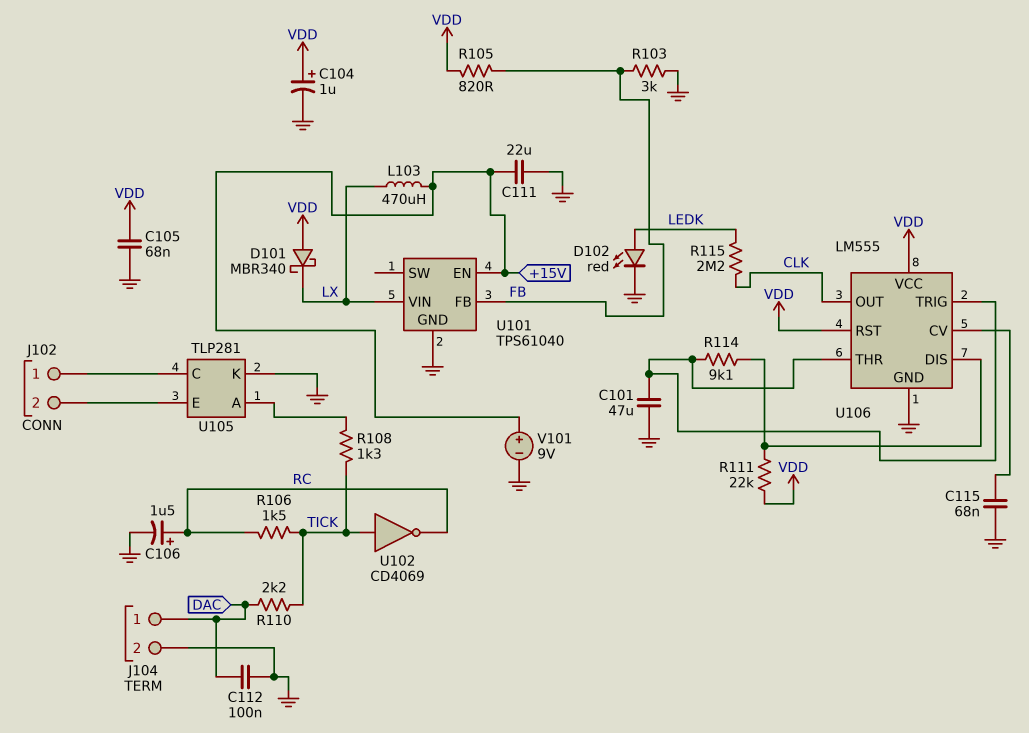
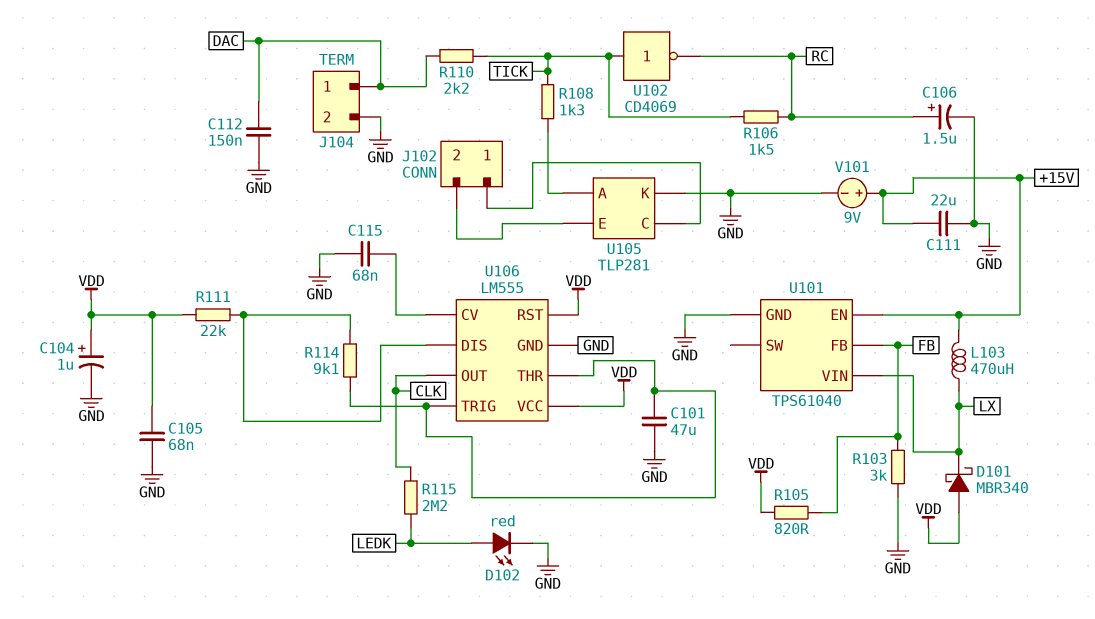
C112: 100nF (DAC, GND) -> 150nF (DAC, GND)

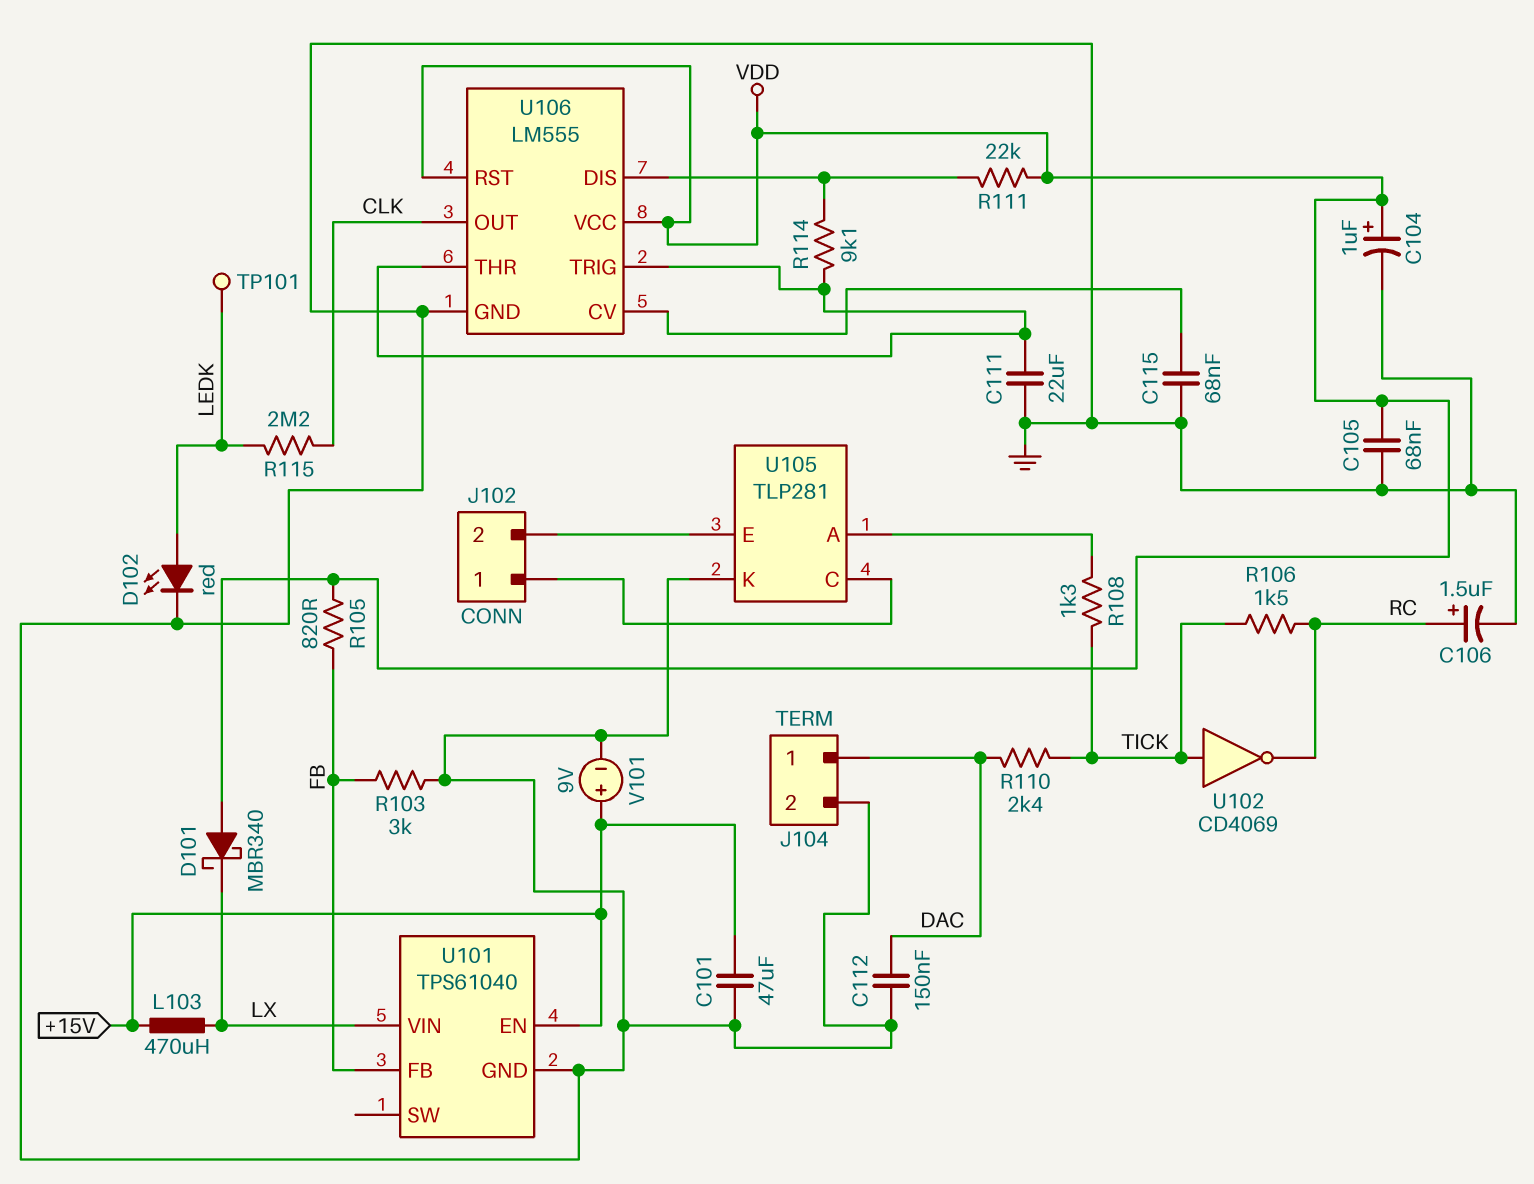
C101: 47uF (GND, U106/THR) -> 47uF (+15V, GND)
C111: 22uF (+15V, GND) -> 22uF (GND, U106/THR)
R110: 2.2k (DAC, TICK) -> 2.4k (DAC, TICK)
TP101: none -> test point (LEDK)

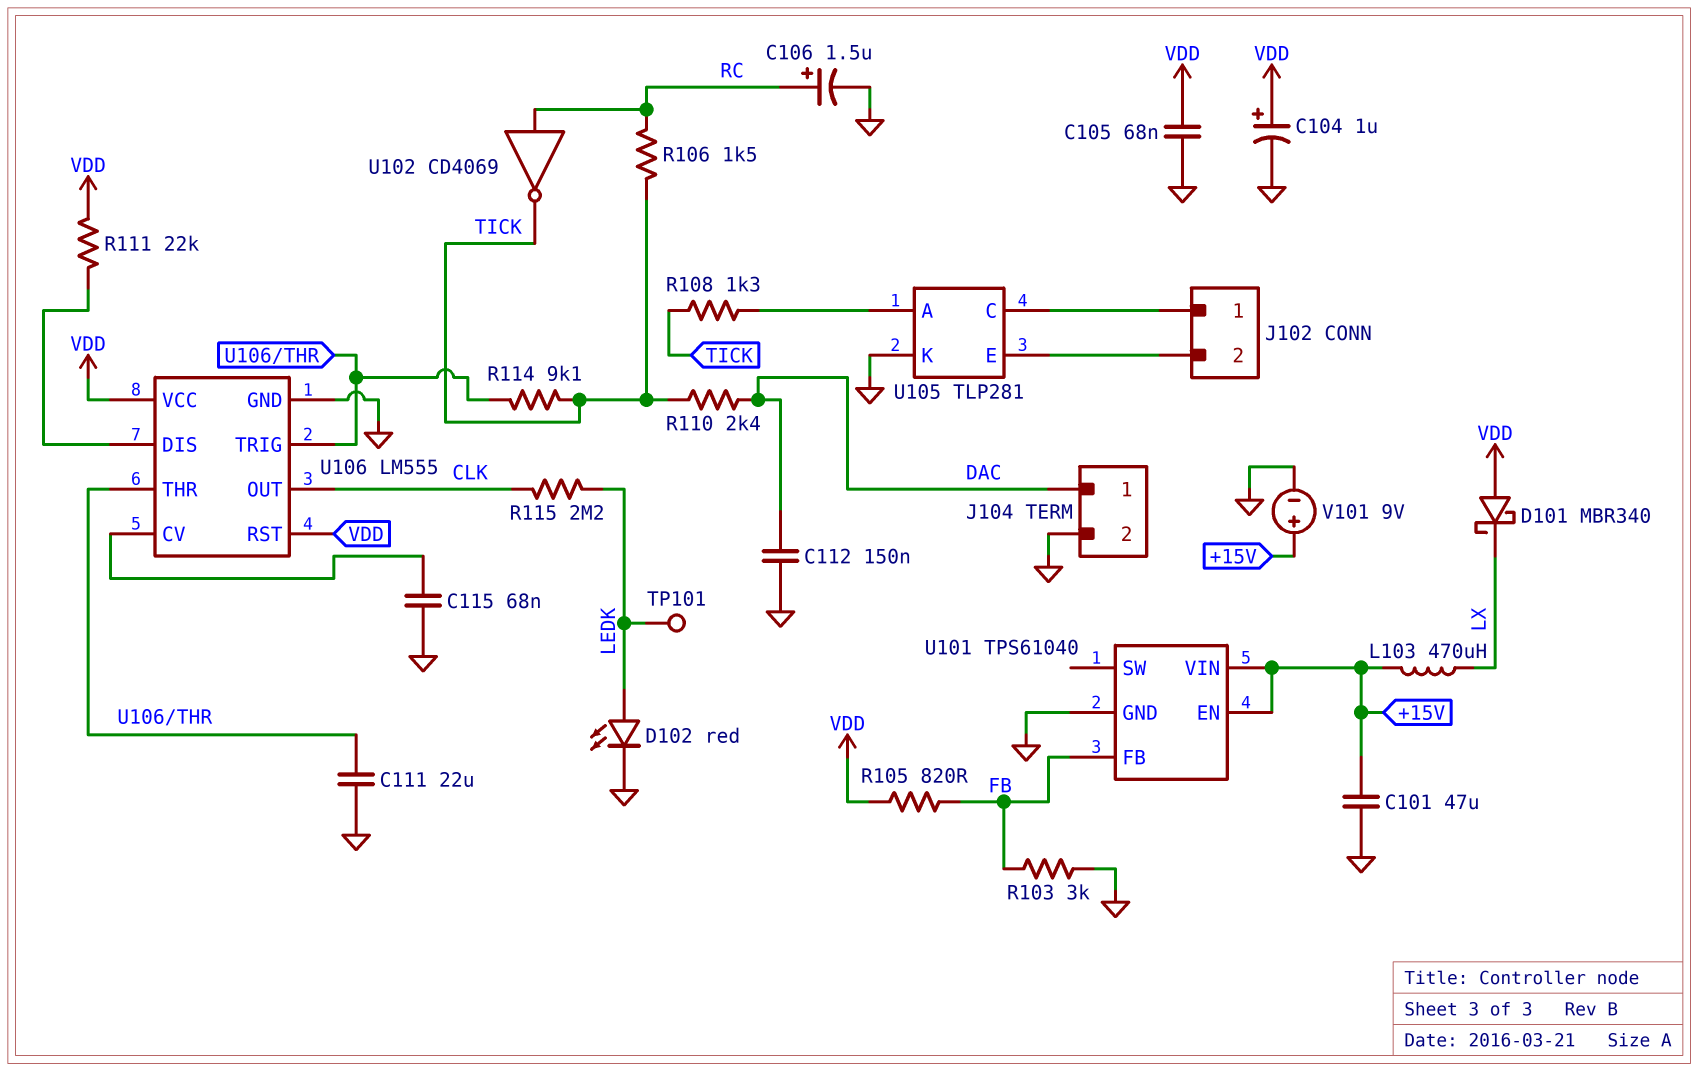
R114: 9.1k (U106/DIS, U106/THR) -> 9.1k (TICK, U106/THR)
U101 pin VIN: LX -> +15V
U102: NOT CD4069 (in TICK, out RC) -> NOT CD4069 (in RC, out TICK)

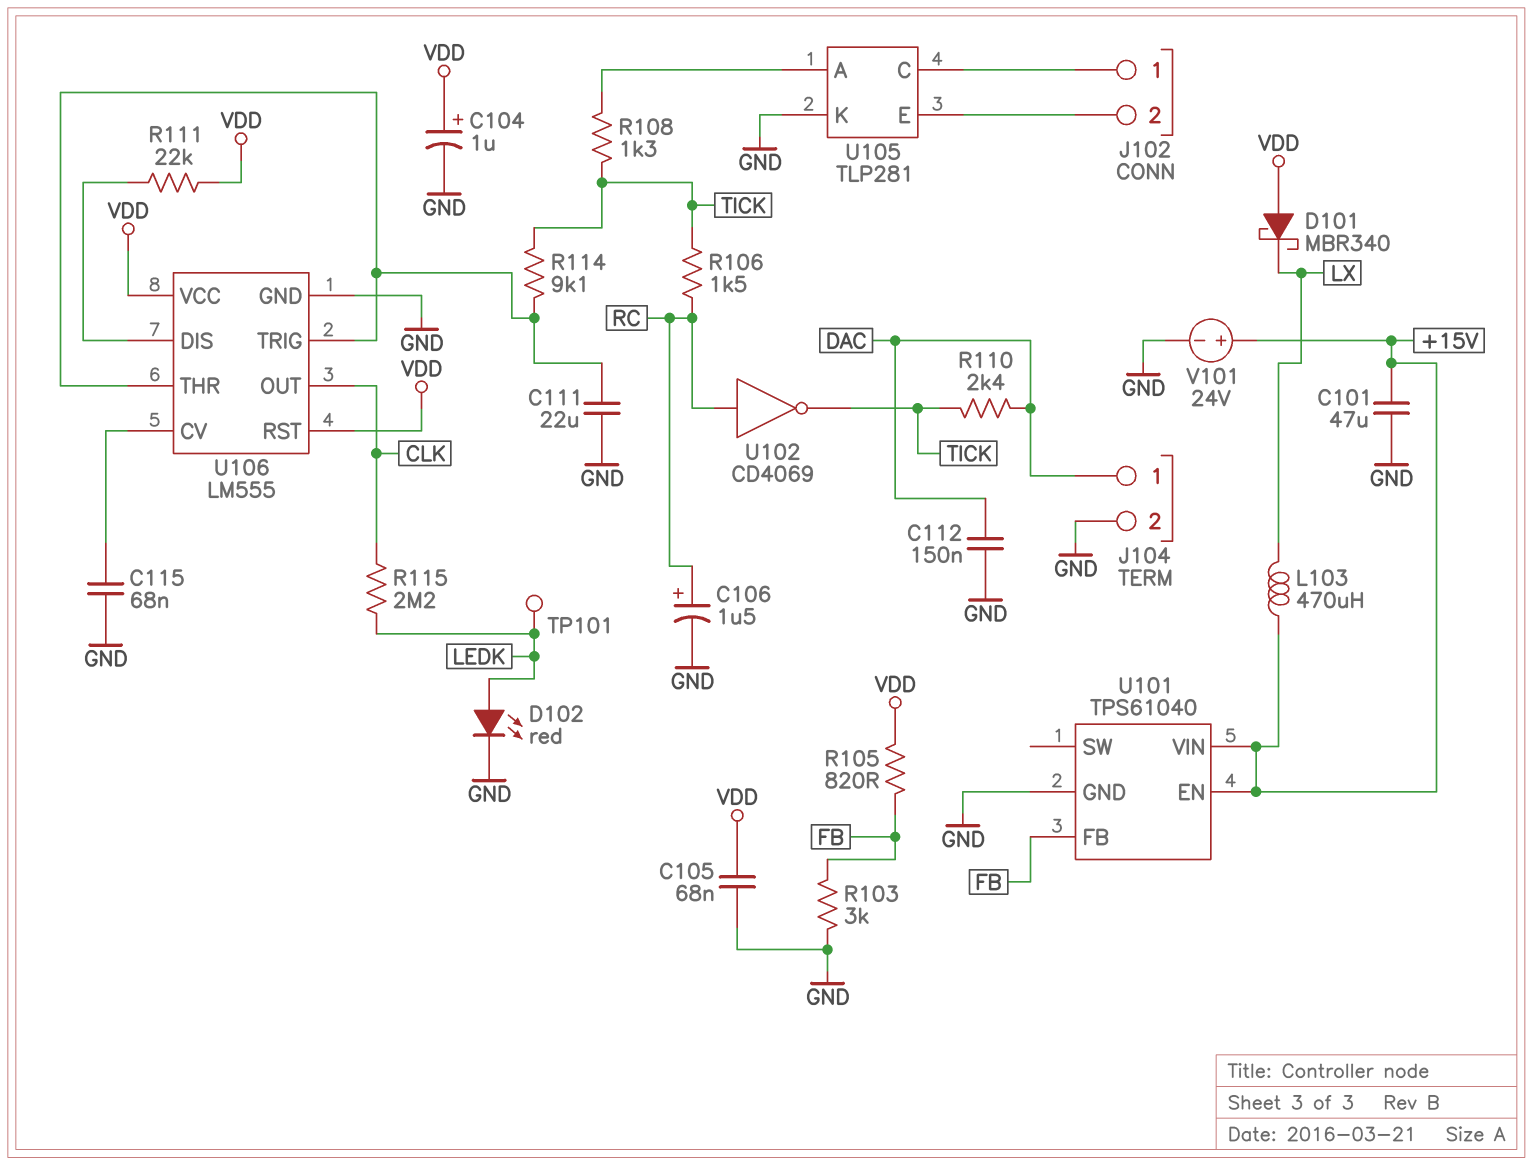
V101: 9V (plus +15V, minus GND) -> 24V (plus +15V, minus GND)

